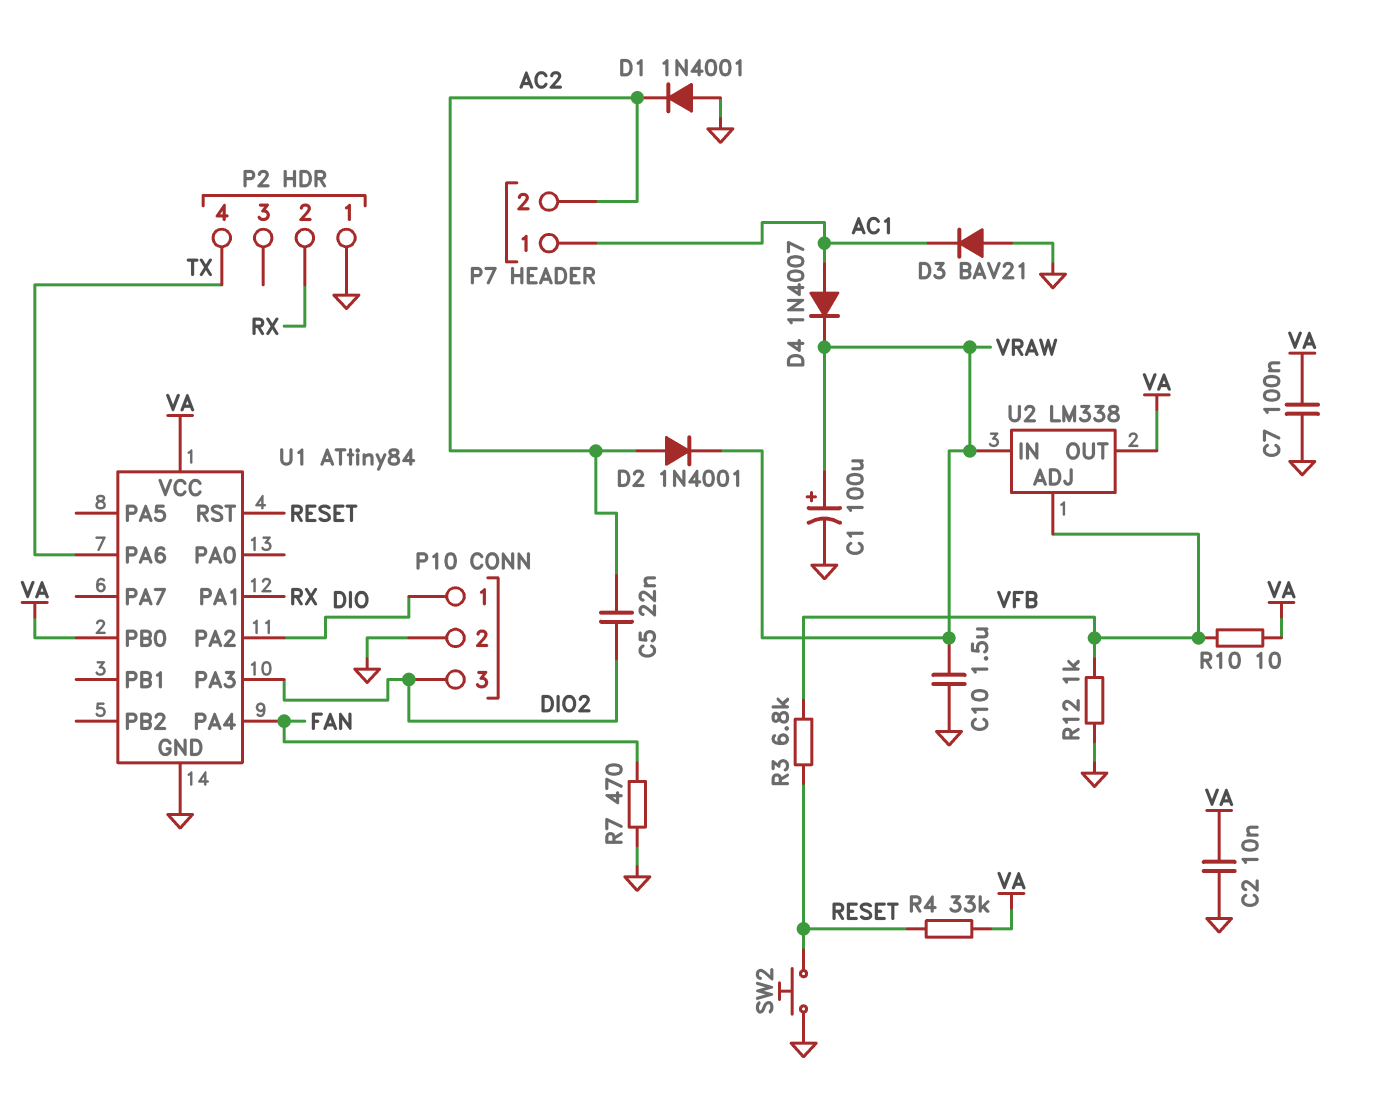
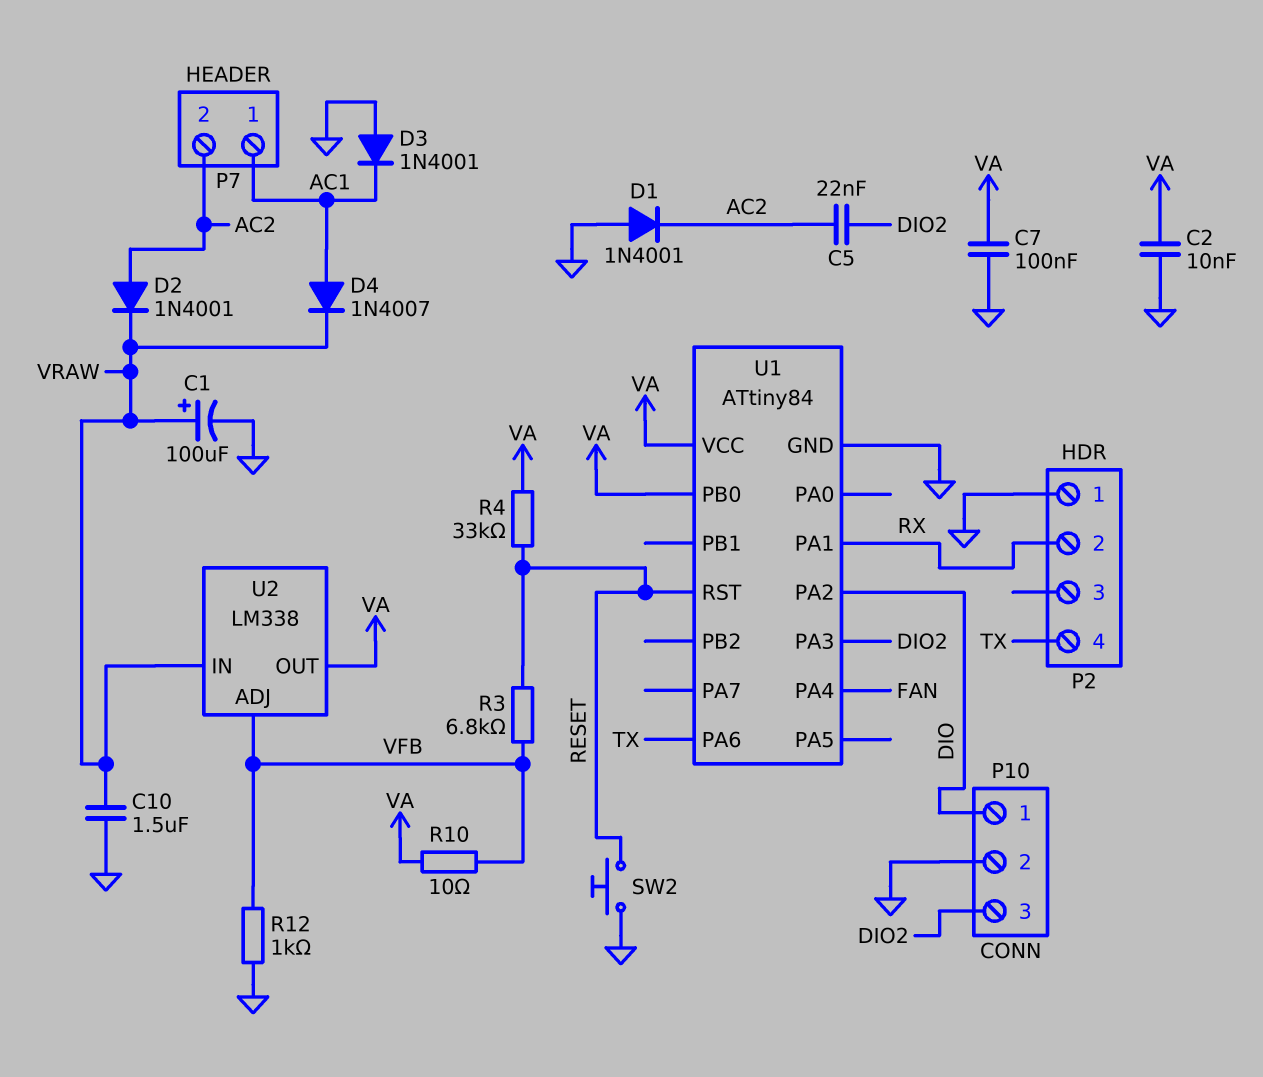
D3: diode BAV21 (A GND, K AC1) -> diode 1N4001 (A GND, K AC1)
R7: 470 (FAN, GND) -> none

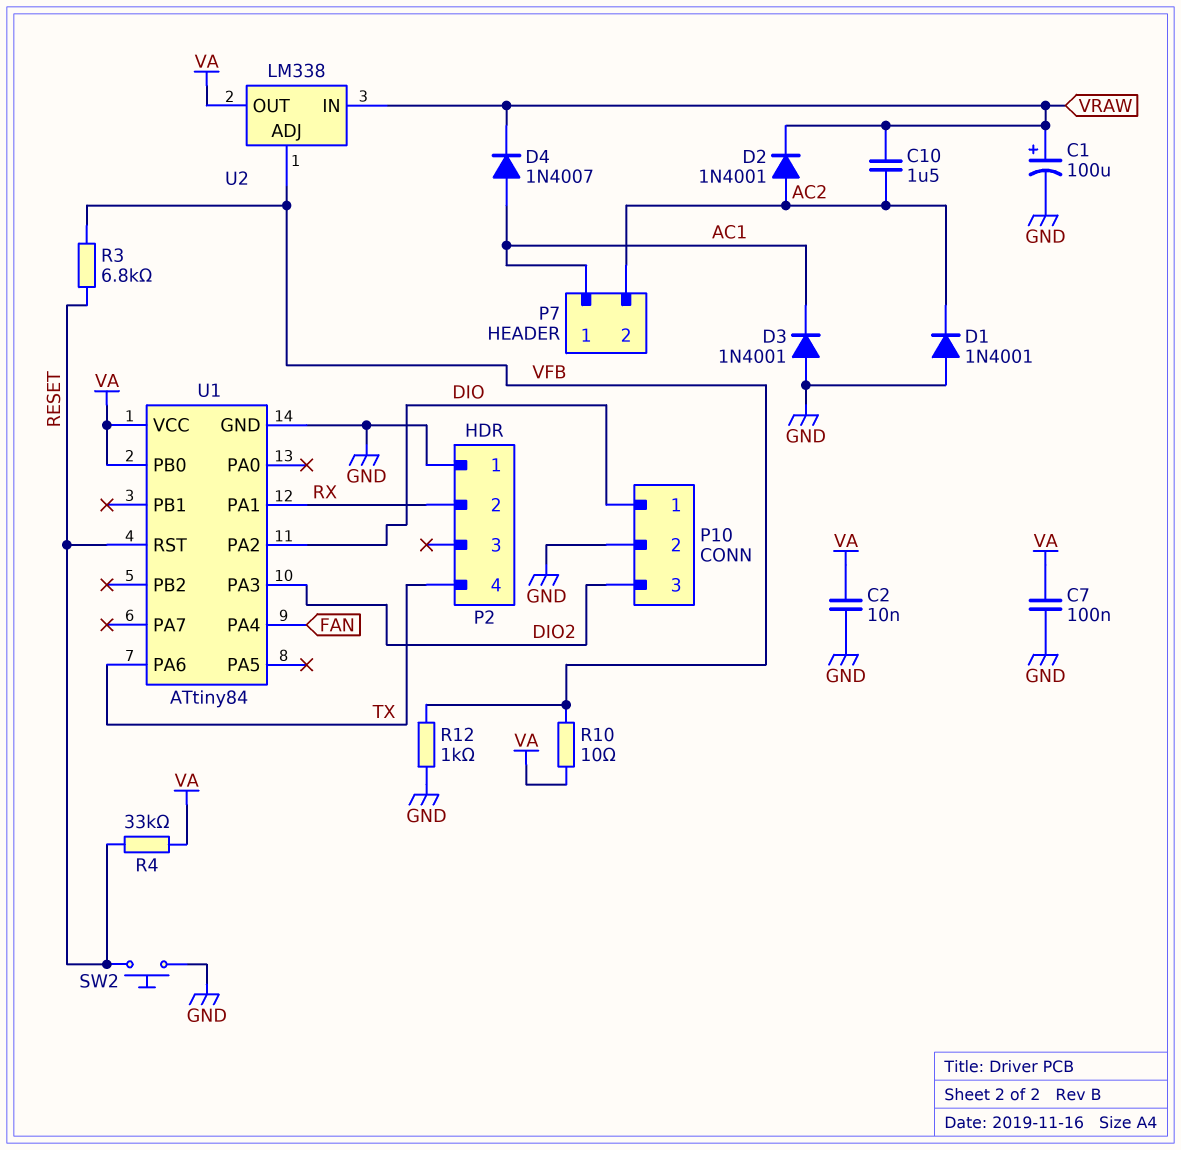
C5: 22nF (AC2, DIO2) -> none
C10: 1.5uF (GND, VRAW) -> 1.5uF (AC2, VRAW)

